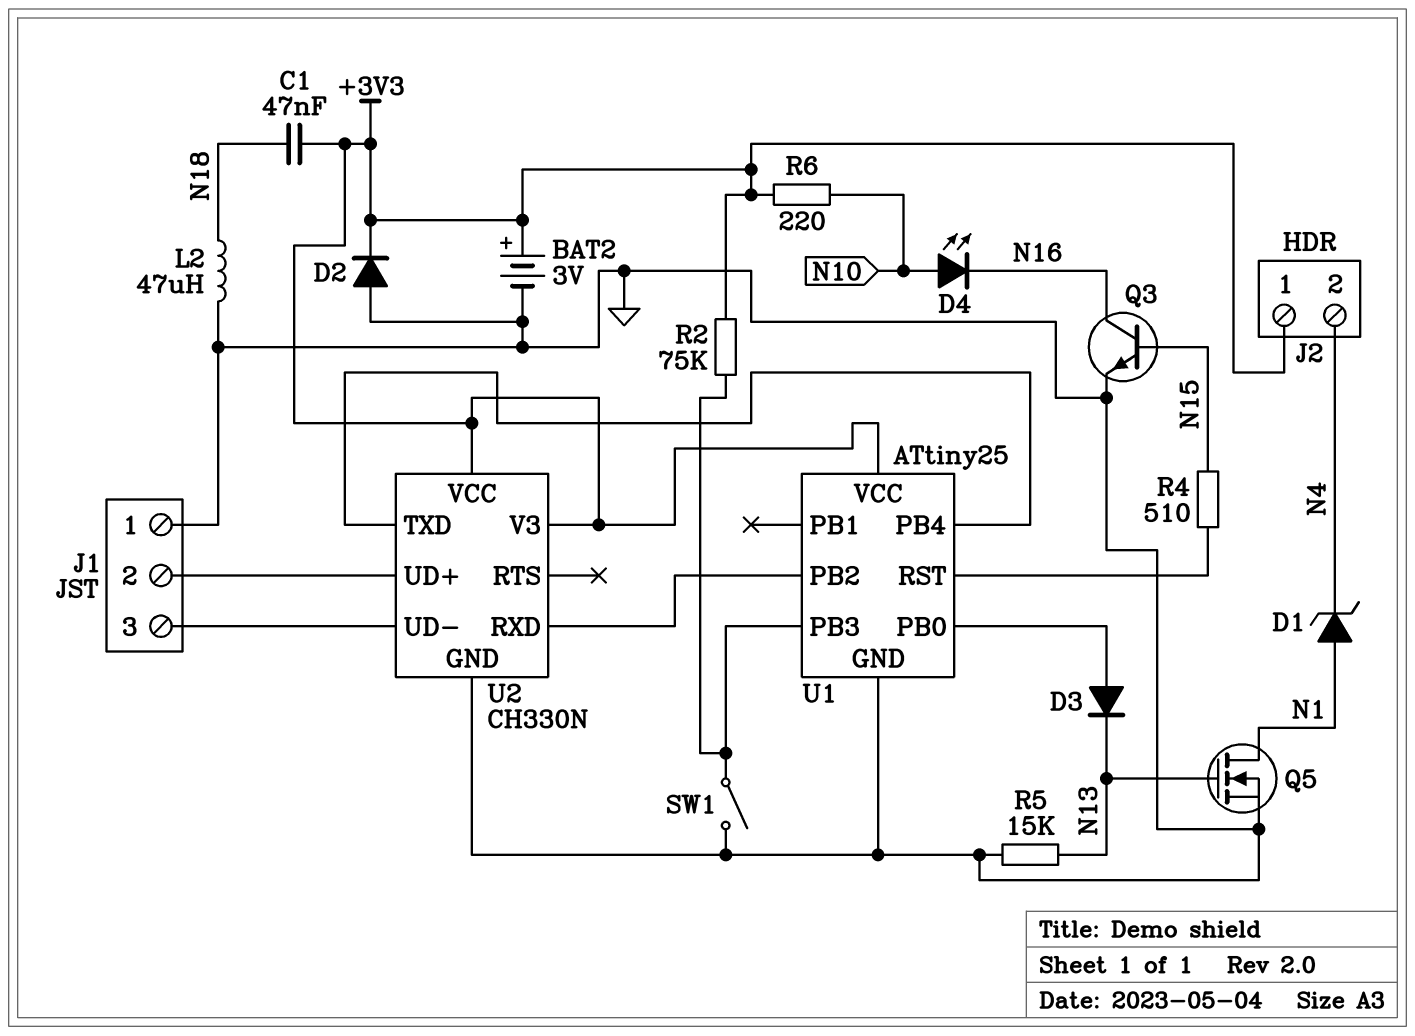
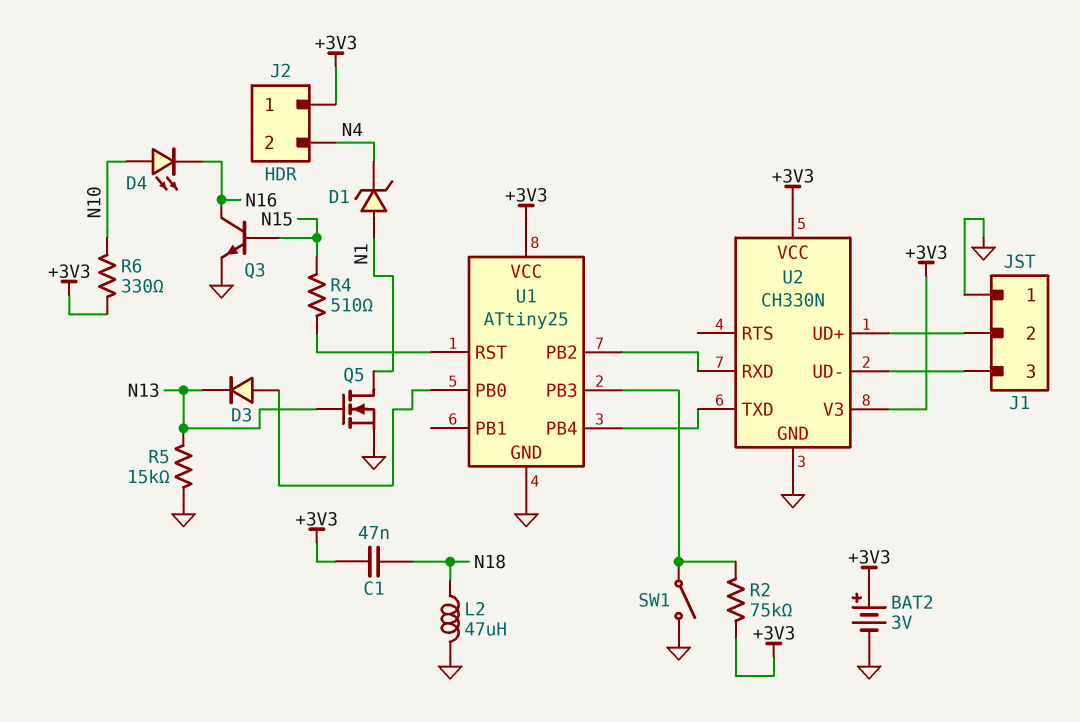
D2: diode (A GND, K +3V3) -> none
R6: 220 (+3V3, N10) -> 330 (+3V3, N10)

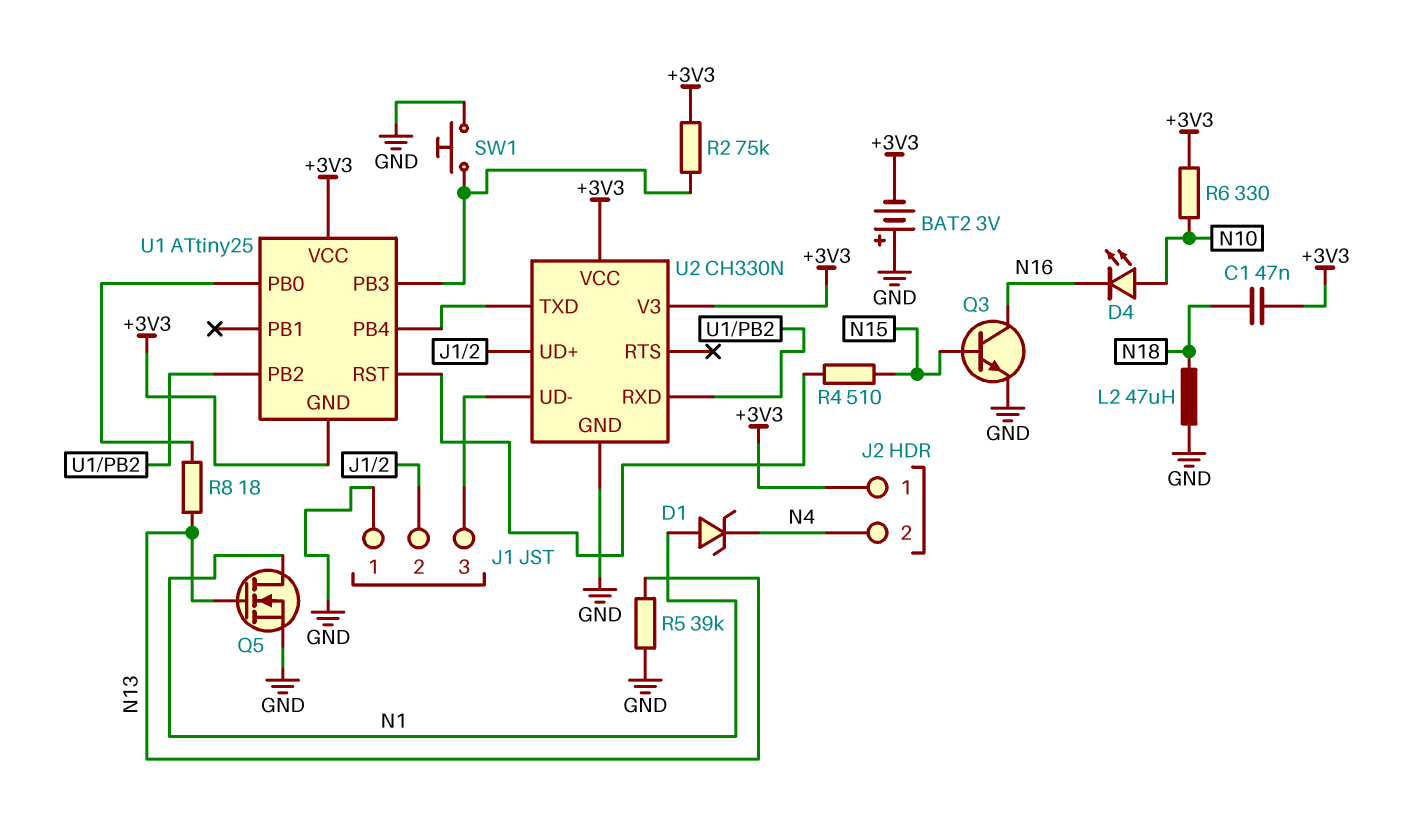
BAT2: 3V (plus +3V3, minus GND) -> 3V (plus GND, minus +3V3)
D3: diode (A U1/PB0, K N13) -> none
R5: 15k (GND, N13) -> 39k (GND, N13)
R8: none -> 18 (N13, U1/PB0)
SW1: switch (GND, U1/PB3) -> button (GND, U1/PB3)
U1 pin GND: GND -> +3V3

